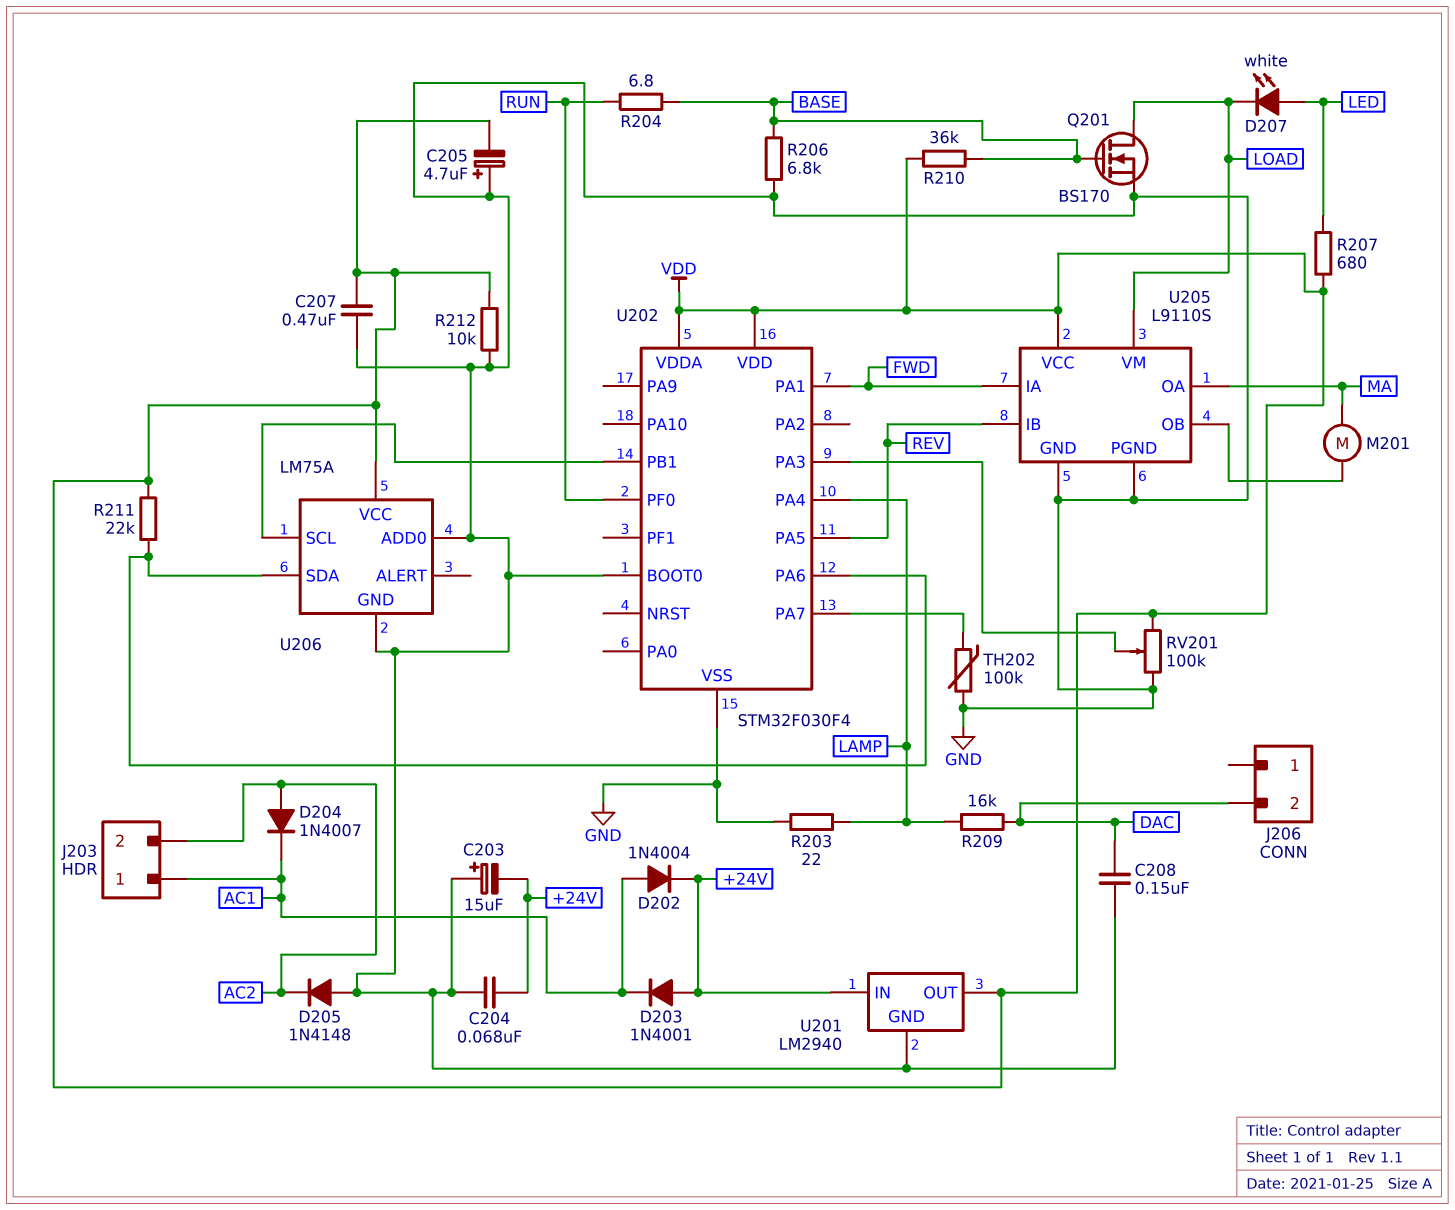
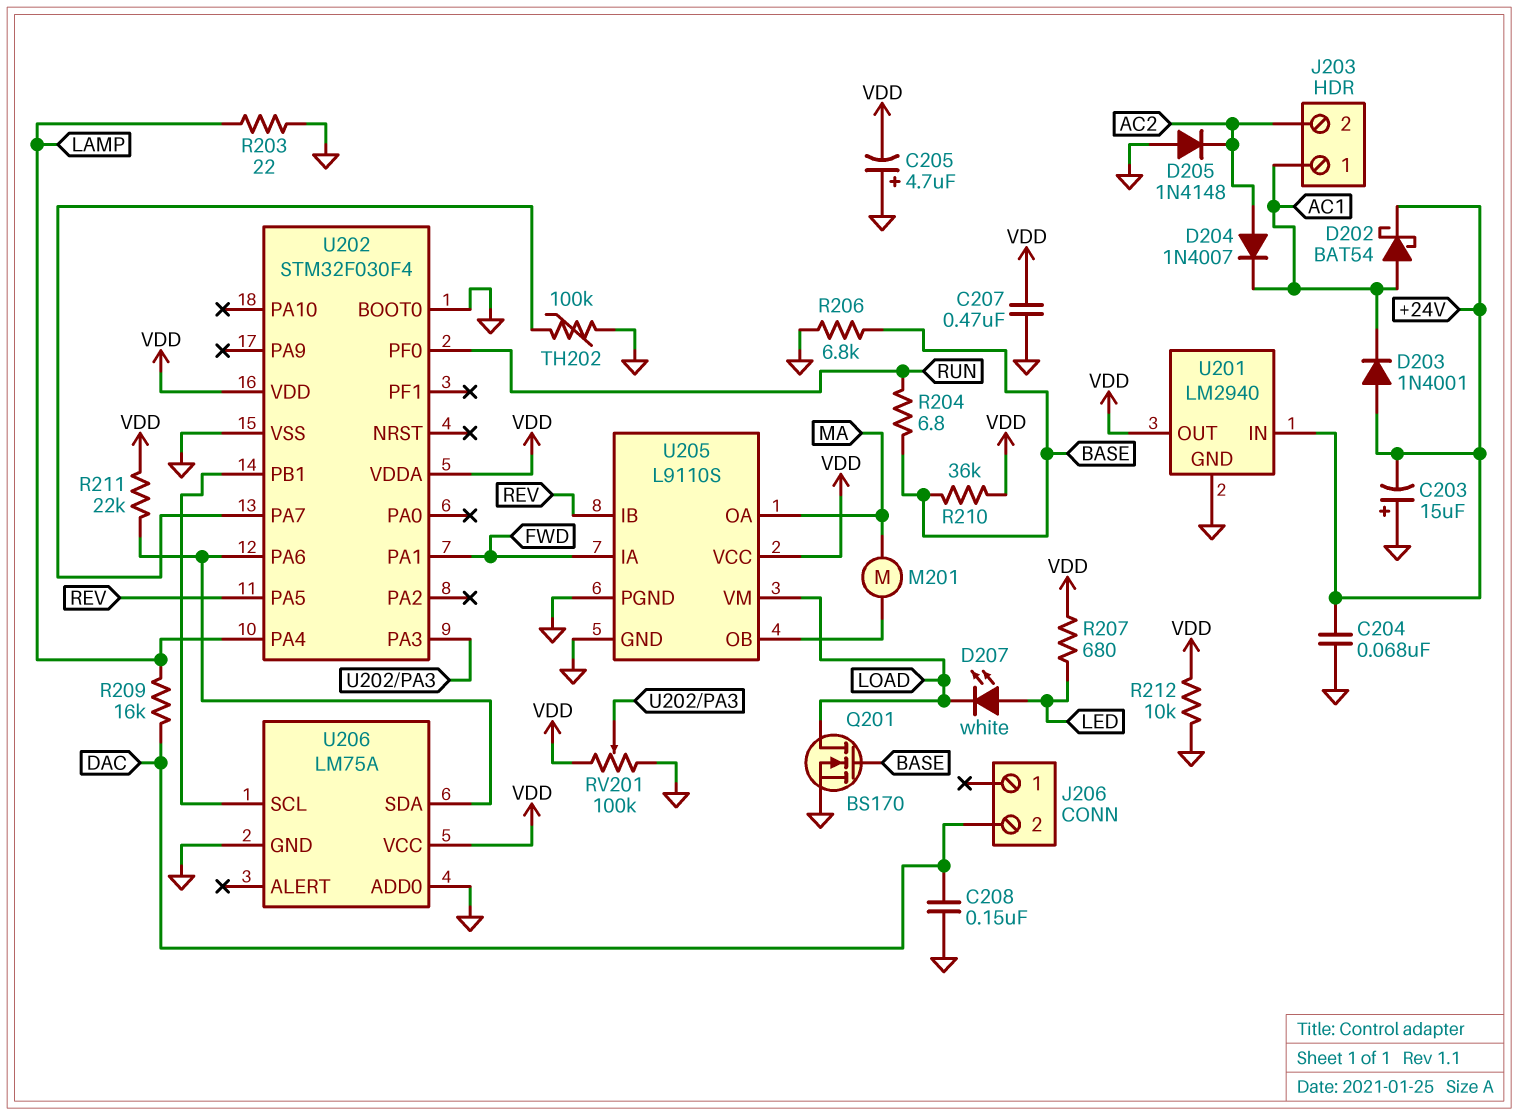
D202: diode 1N4004 (A AC1, K +24V) -> schottky BAT54 (A AC1, K +24V)

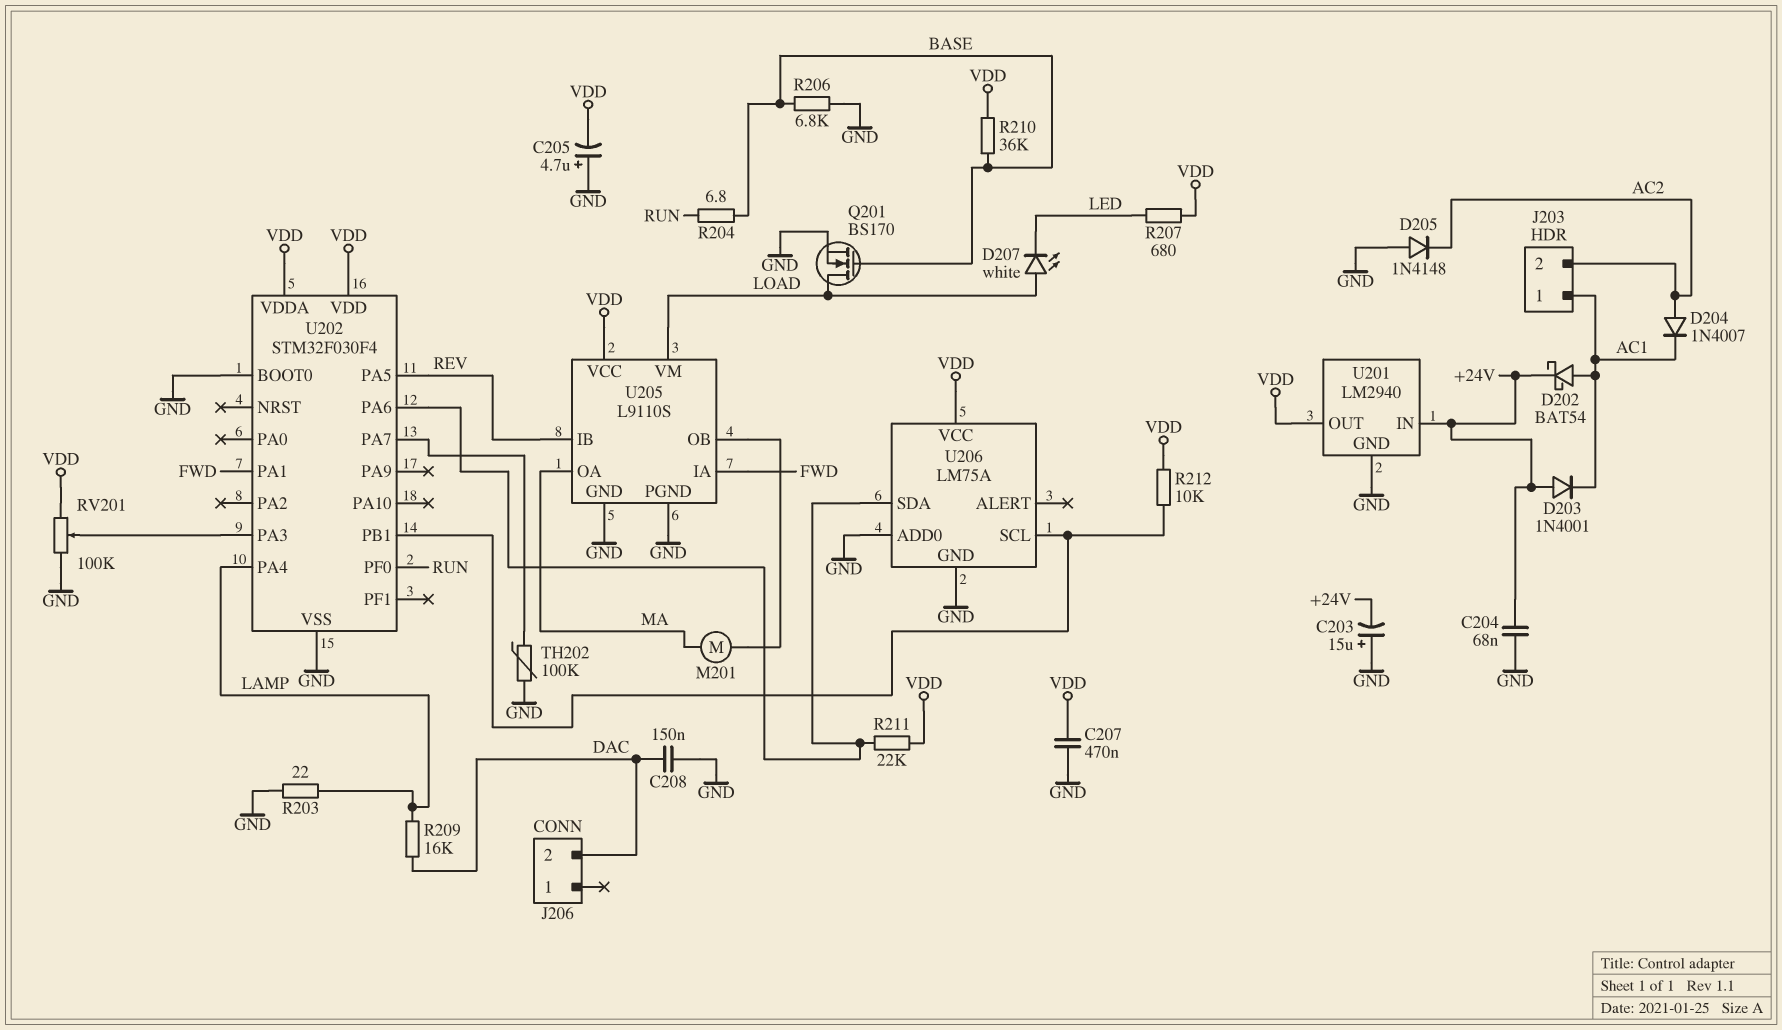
D207: LED white (A LED, K LOAD) -> LED white (A LOAD, K LED)
R212: 10k (GND, VDD) -> 10k (U202/PB1, VDD)

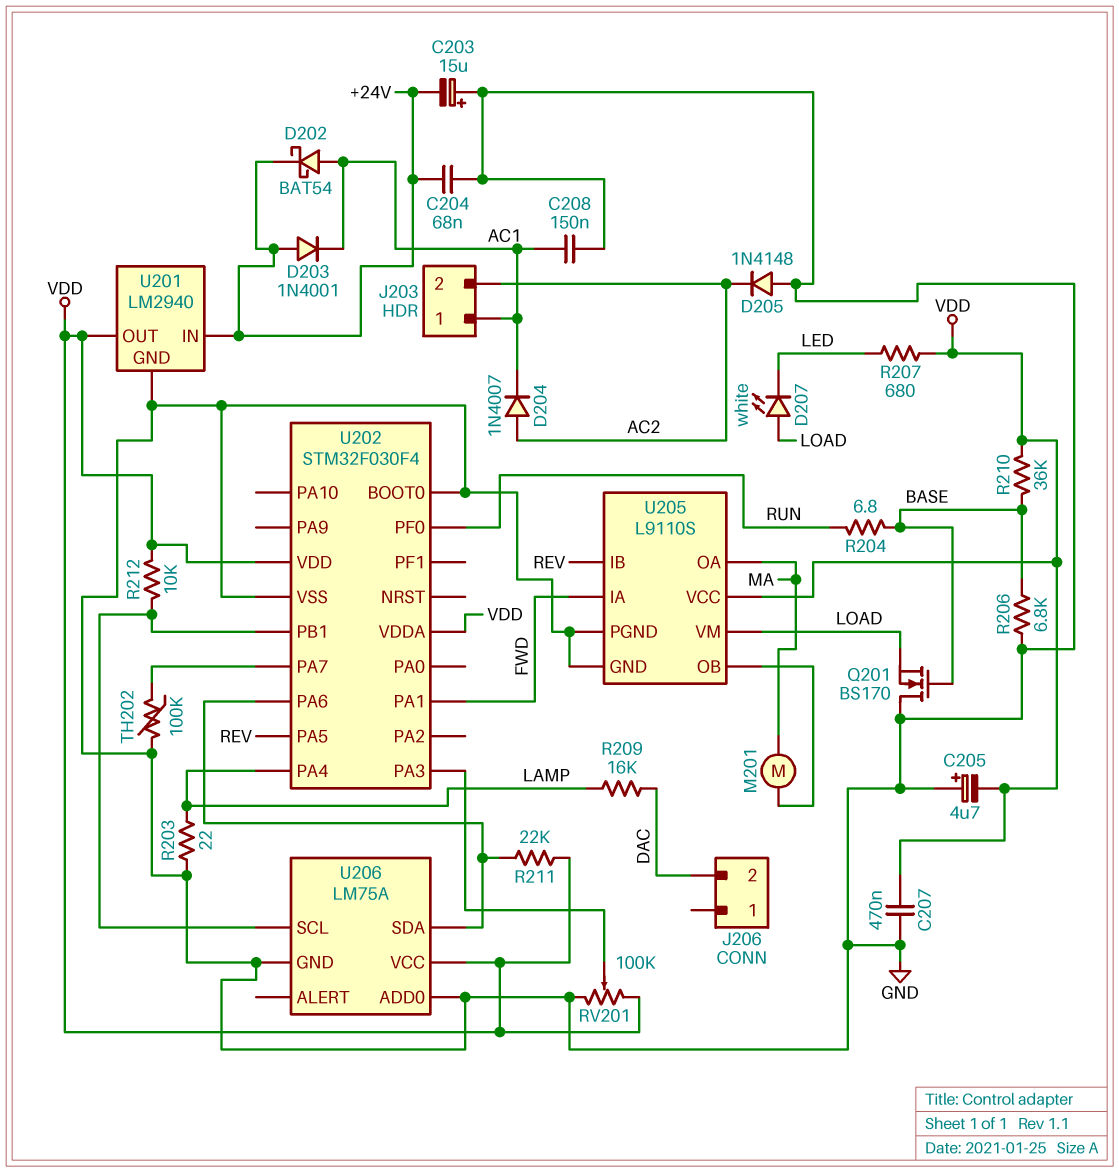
C208: 150nF (DAC, GND) -> 150nF (AC1, GND)
Q201: NMOS BS170 (G BASE, D LOAD, S GND) -> NMOS BS170 (G BASE, D GND, S LOAD)

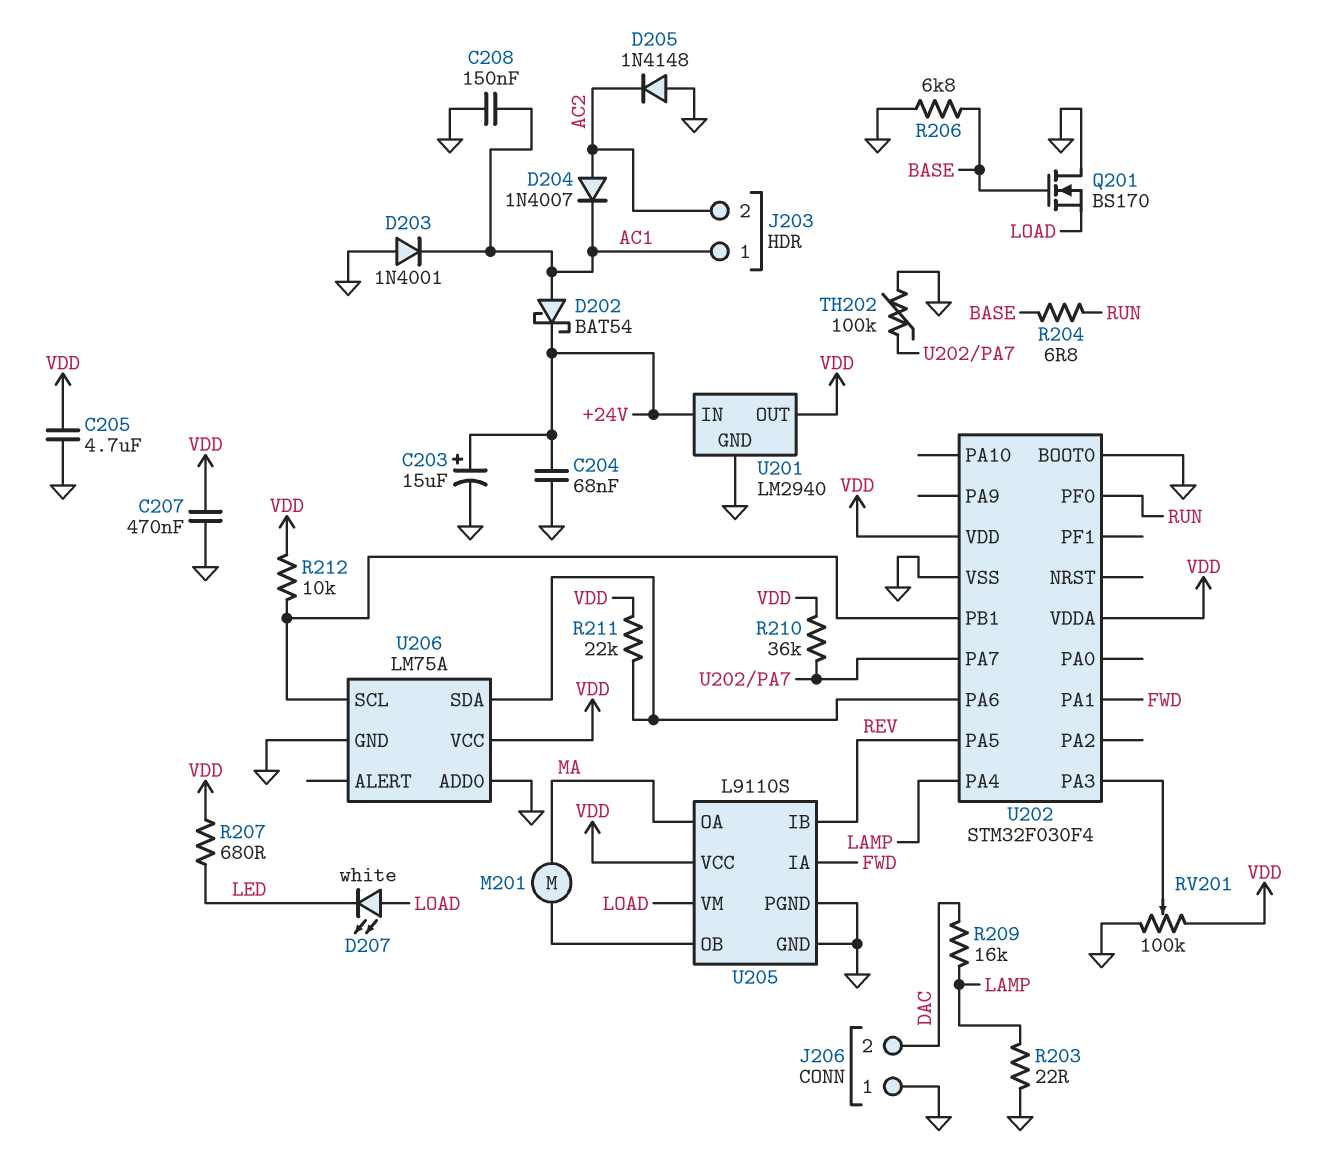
C203: 15uF (plus GND, minus +24V) -> 15uF (plus +24V, minus GND)
C205: 4.7uF (plus GND, minus VDD) -> 4.7uF (GND, VDD)
D203: diode 1N4001 (A +24V, K AC1) -> diode 1N4001 (A GND, K AC1)
J206 pin 1: none -> GND
R210: 36k (BASE, VDD) -> 36k (U202/PA7, VDD)

